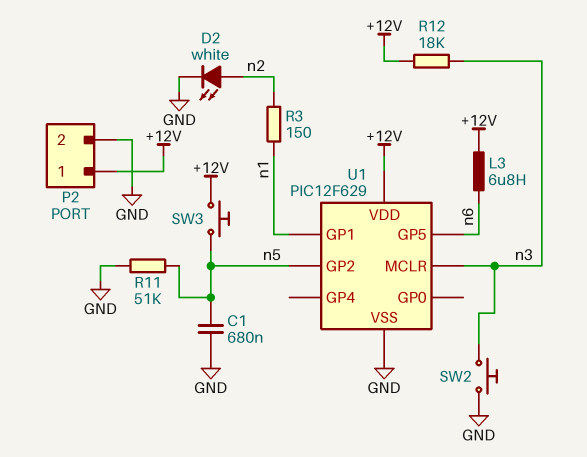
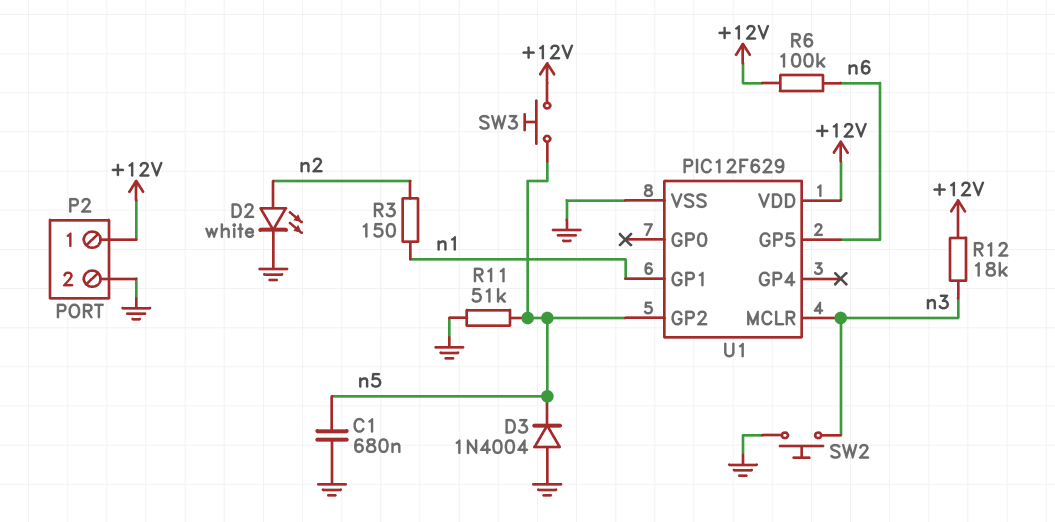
D3: none -> diode 1N4004 (A GND, K n5)
L3: 6.8uH (+12V, n6) -> none
R6: none -> 100k (+12V, n6)

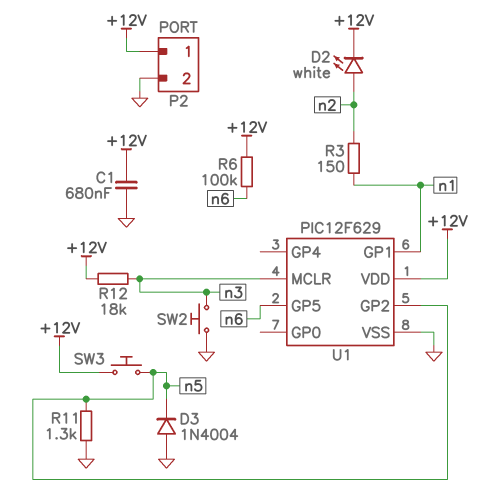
C1: 680nF (GND, n5) -> 680nF (+12V, GND)
D2: LED white (A n2, K GND) -> LED white (A n2, K +12V)
R11: 51k (GND, n5) -> 1.3k (GND, n5)

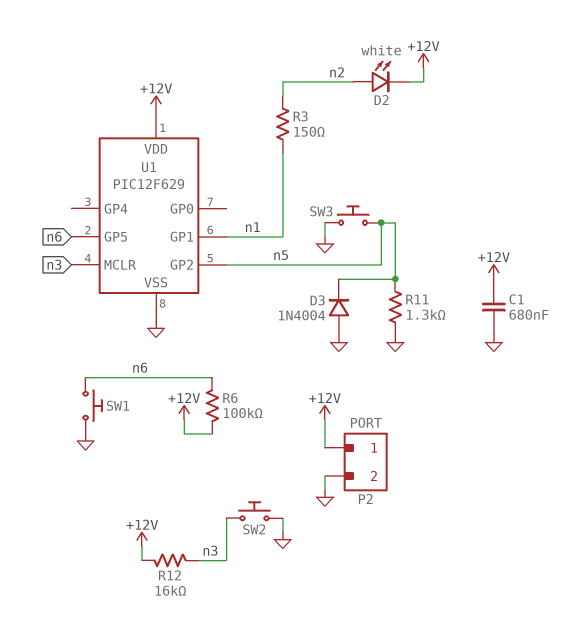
R12: 18k (+12V, n3) -> 16k (+12V, n3)
SW1: none -> button (GND, n6)
SW3: button (+12V, n5) -> button (GND, n5)

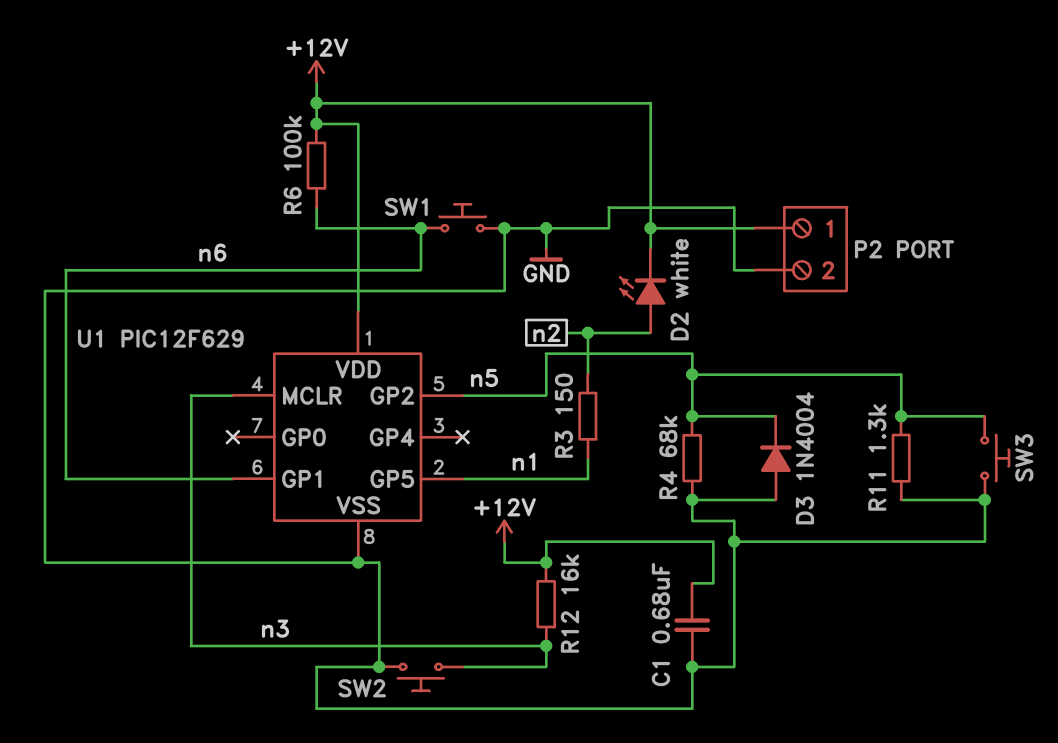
R4: none -> 68k (GND, n5)
U1 pin GP1: n1 -> n6
U1 pin GP5: n6 -> n1

